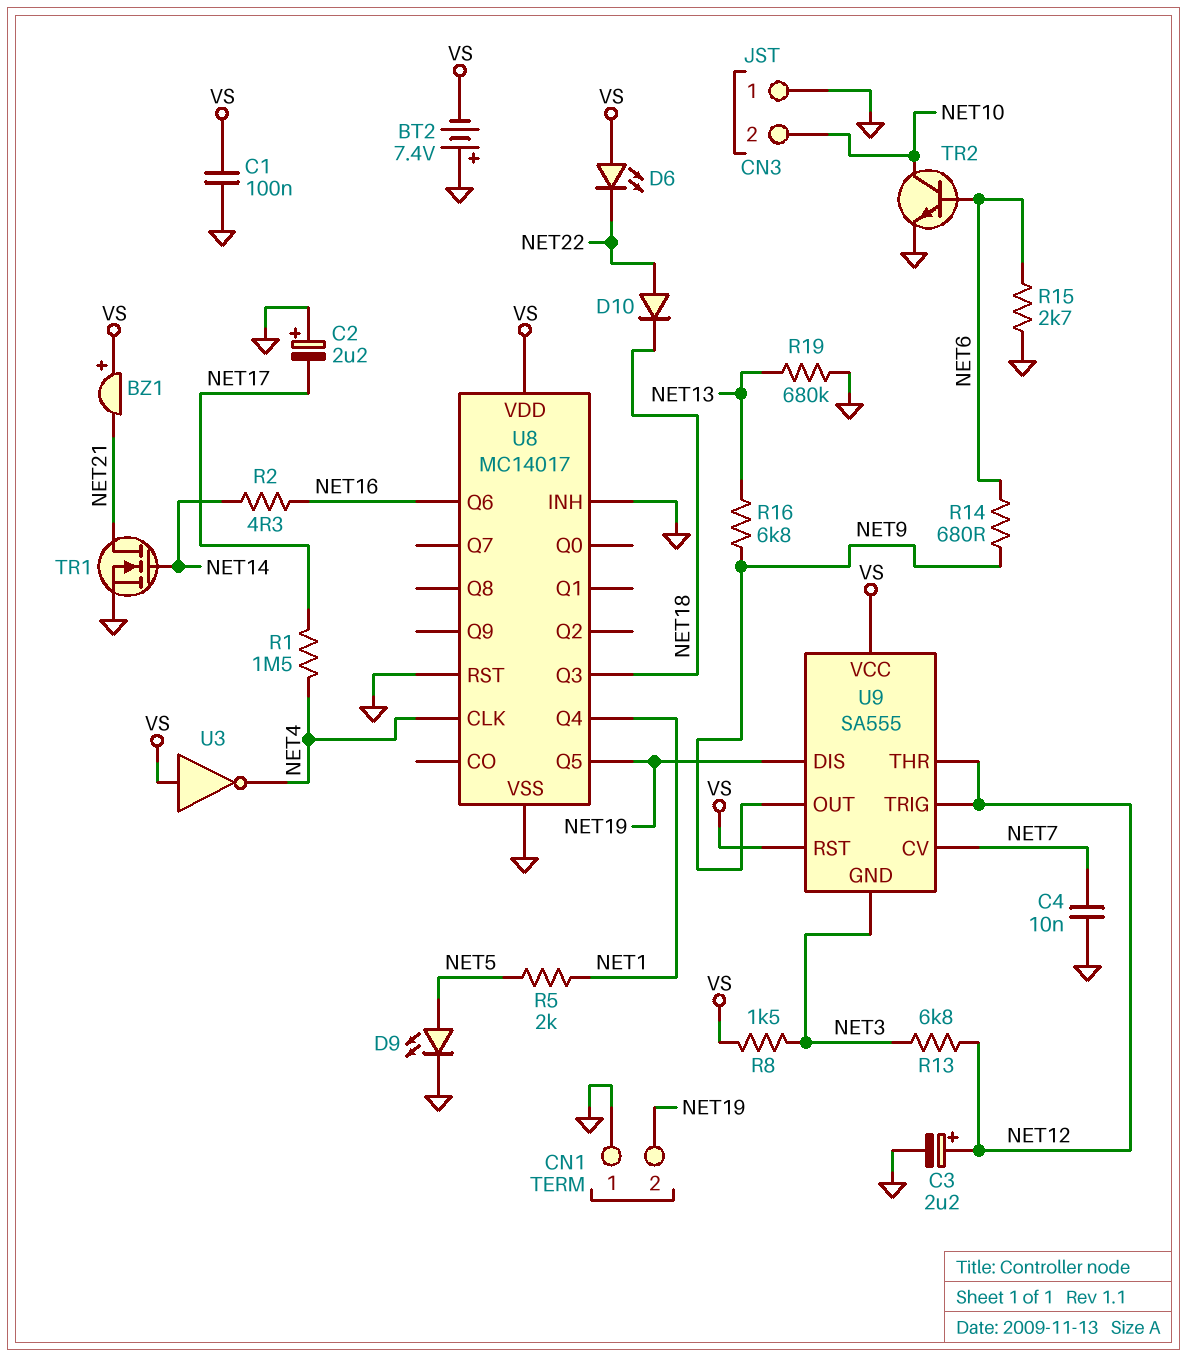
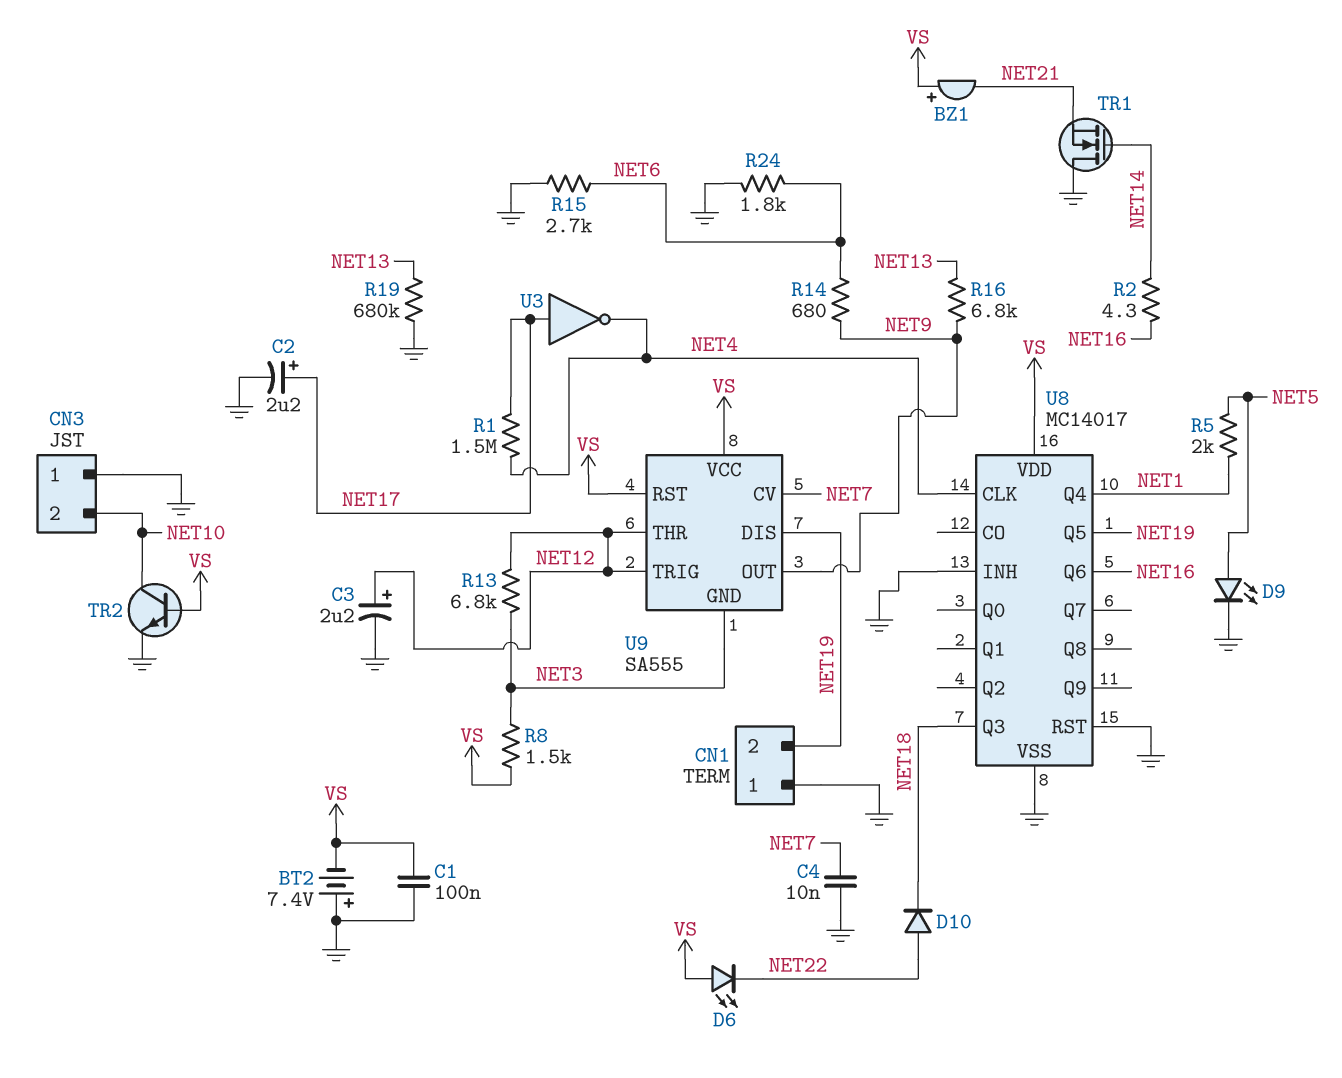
C2: 2.2uF (plus GND, minus NET17) -> 2.2uF (plus NET17, minus GND)
R24: none -> 1.8k (GND, NET6)
TR1: NMOS (G NET14, D NET21, S GND) -> NMOS (G NET14, D GND, S NET21)
TR2: NPN (B NET6, C NET10, E GND) -> NPN (B VS, C NET10, E GND)
U3: NOT (in VS, out NET4) -> NOT (in NET17, out NET4)

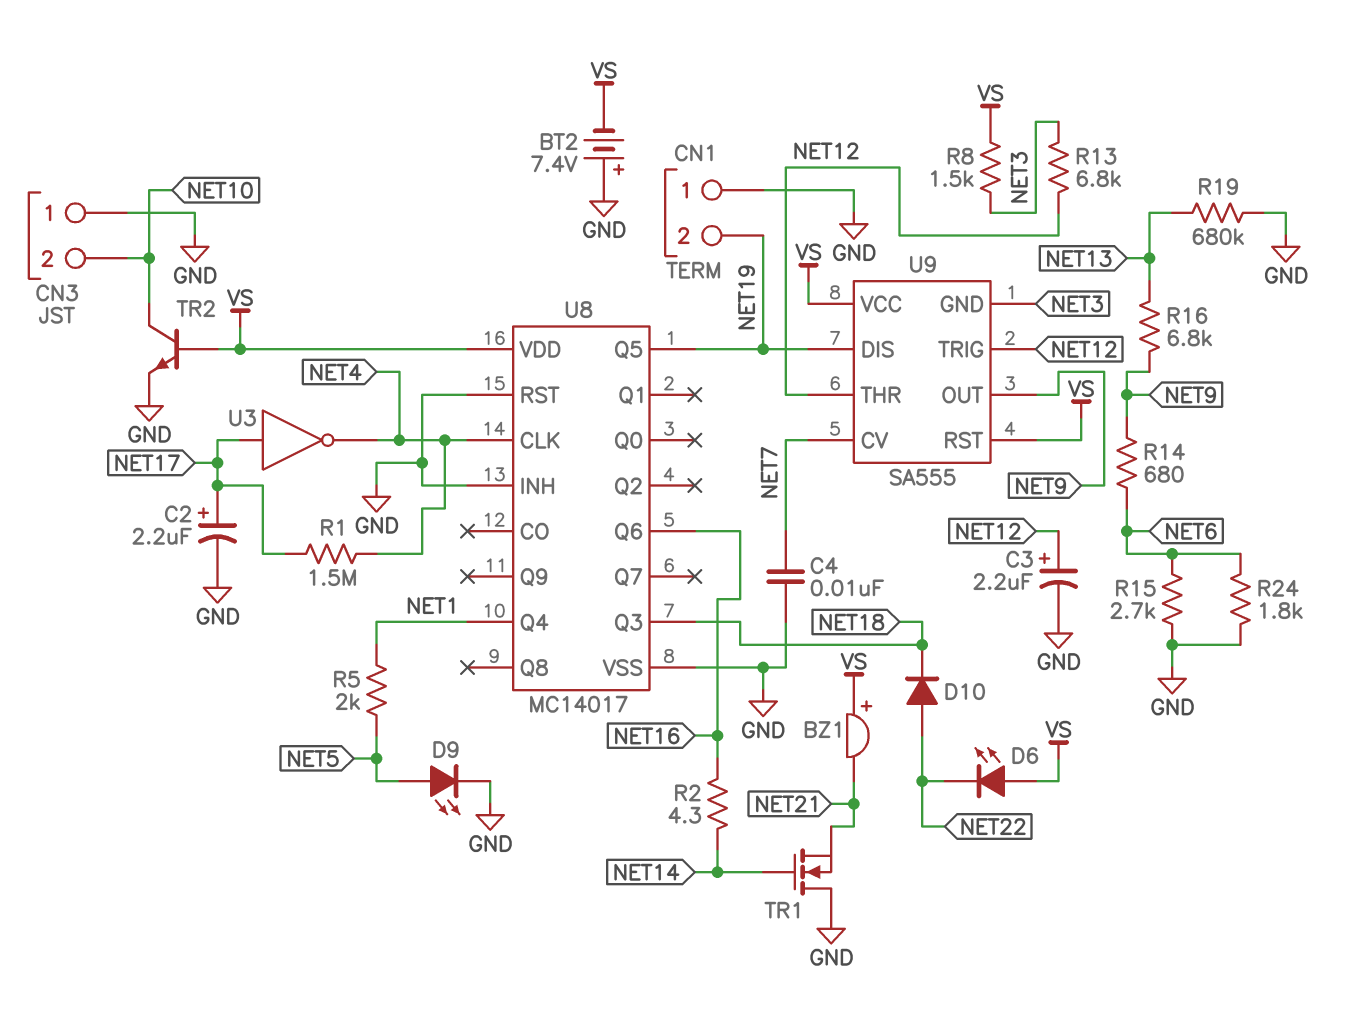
C1: 100nF (GND, VS) -> none

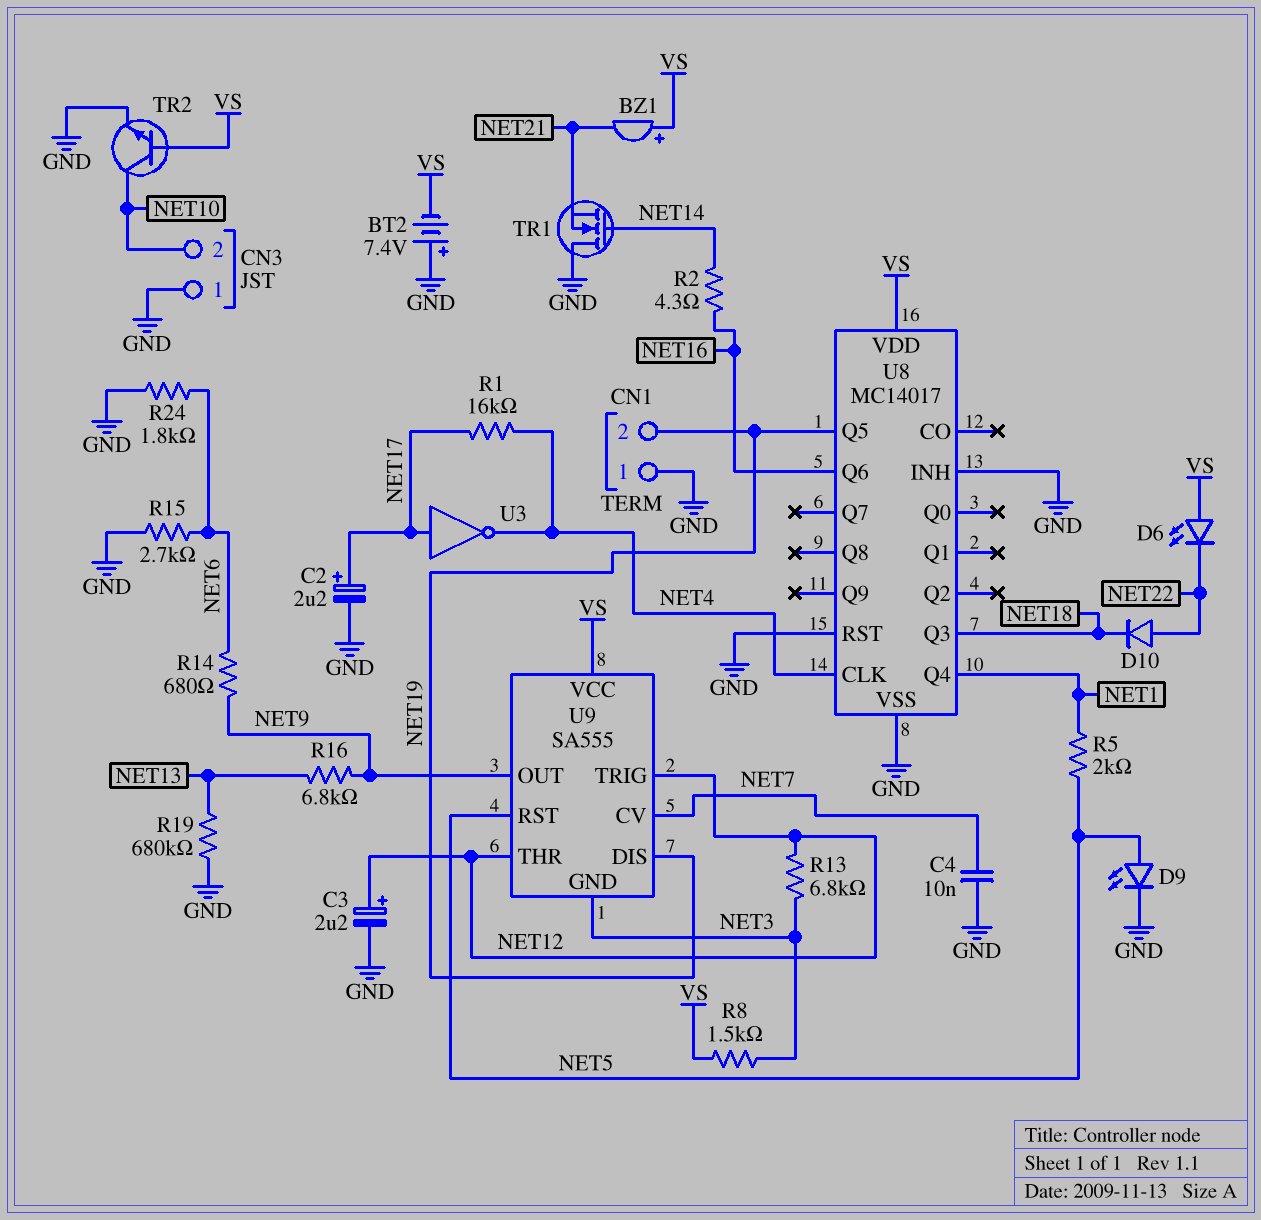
R1: 1.5M (NET4, NET17) -> 16k (NET4, NET17)
U9 pin RST: VS -> NET5

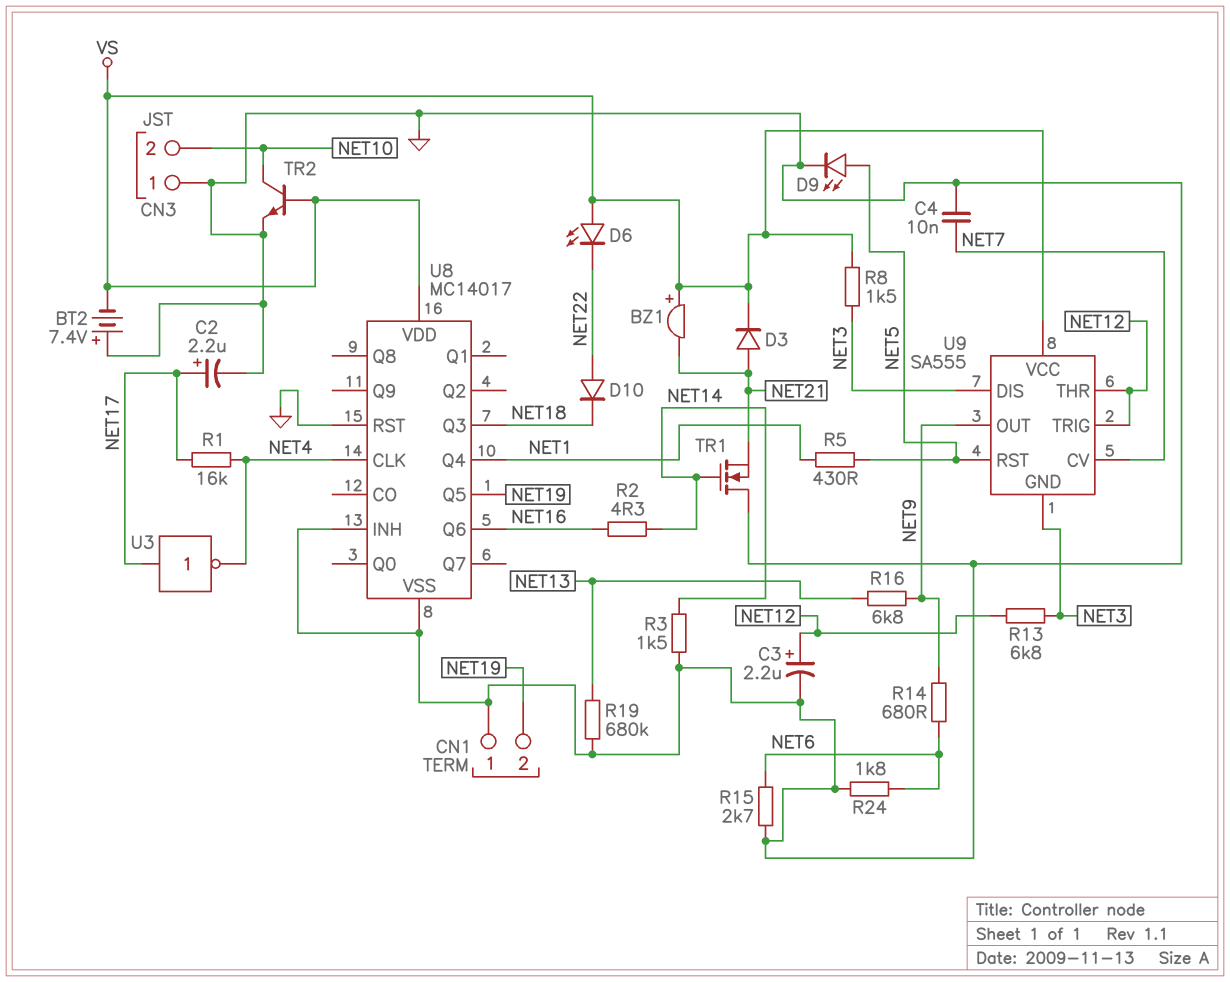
D3: none -> diode (A NET21, K VS)
R3: none -> 1.5k (GND, NET14)
R5: 2k (NET1, NET5) -> 430 (NET1, NET5)
U9 pin DIS: NET19 -> NET3

